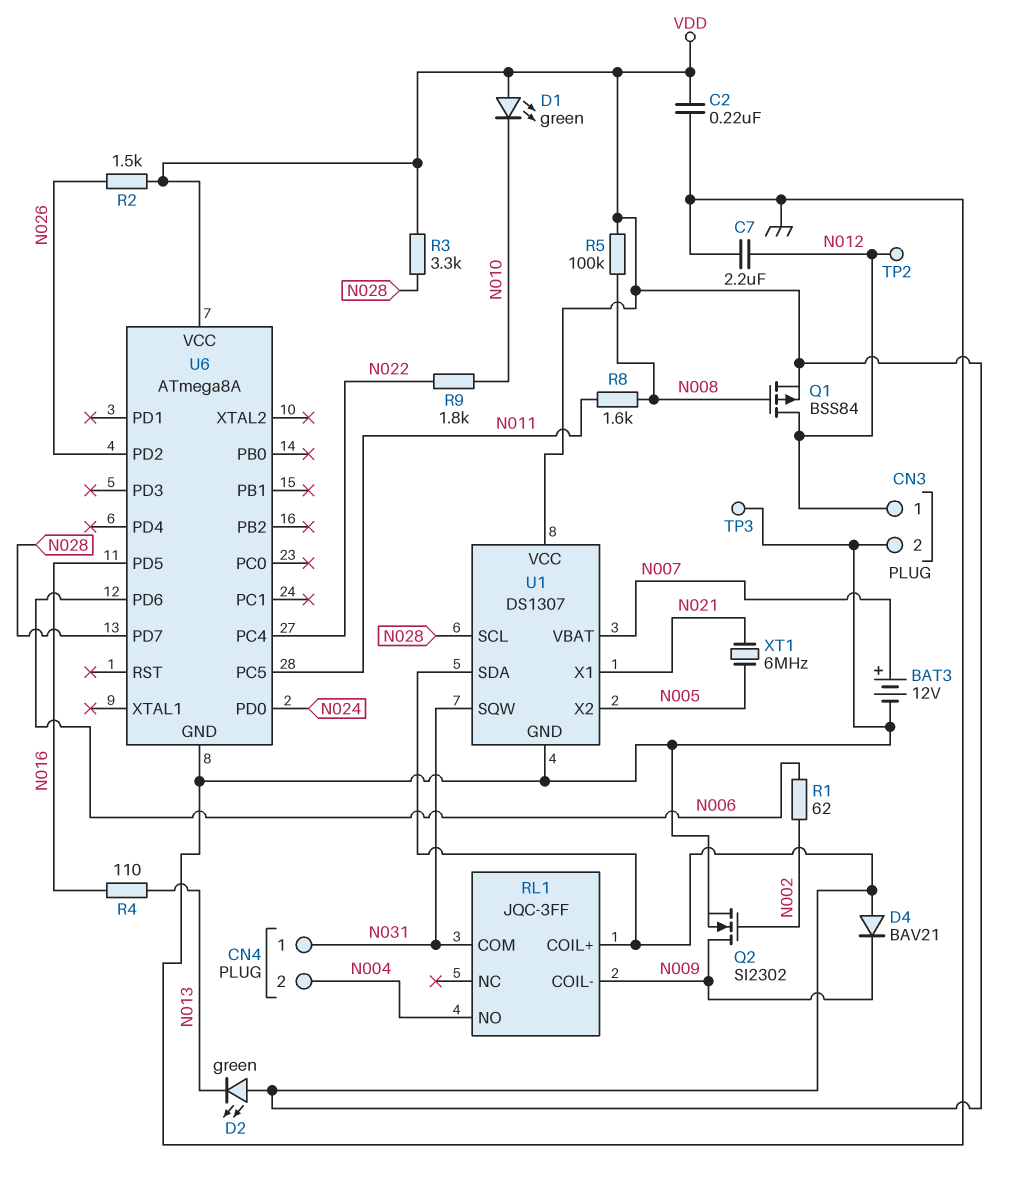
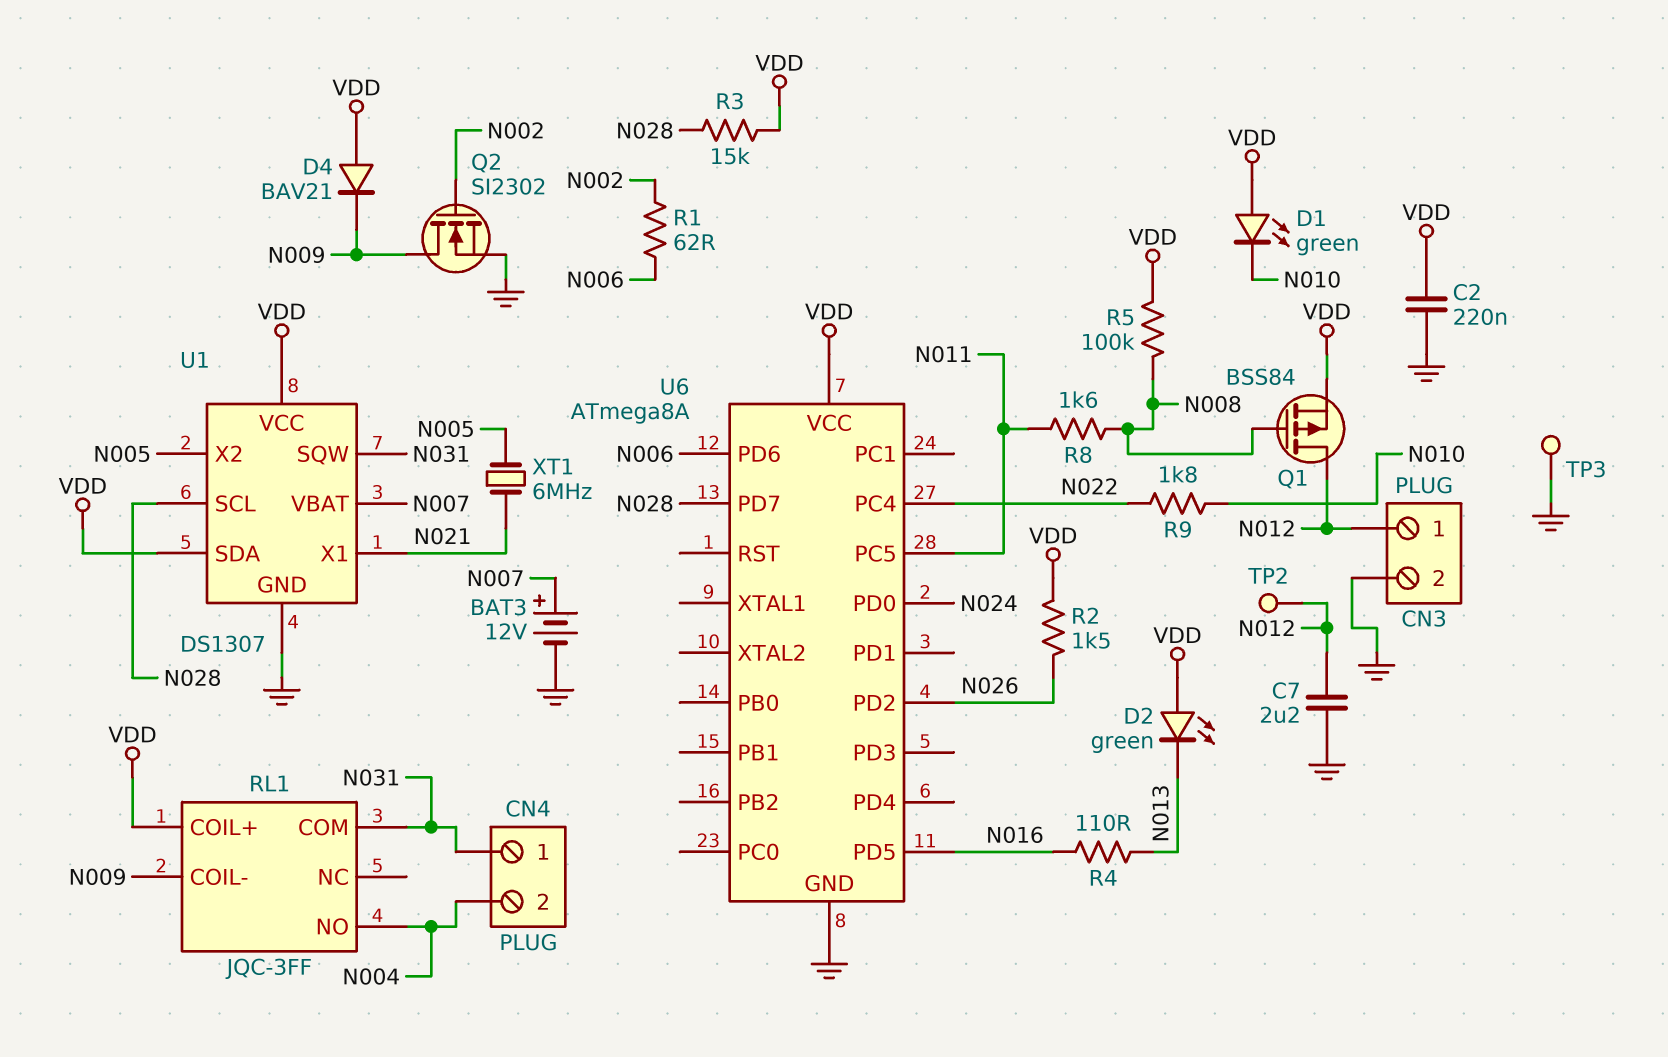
R3: 3.3k (N028, VDD) -> 15k (N028, VDD)

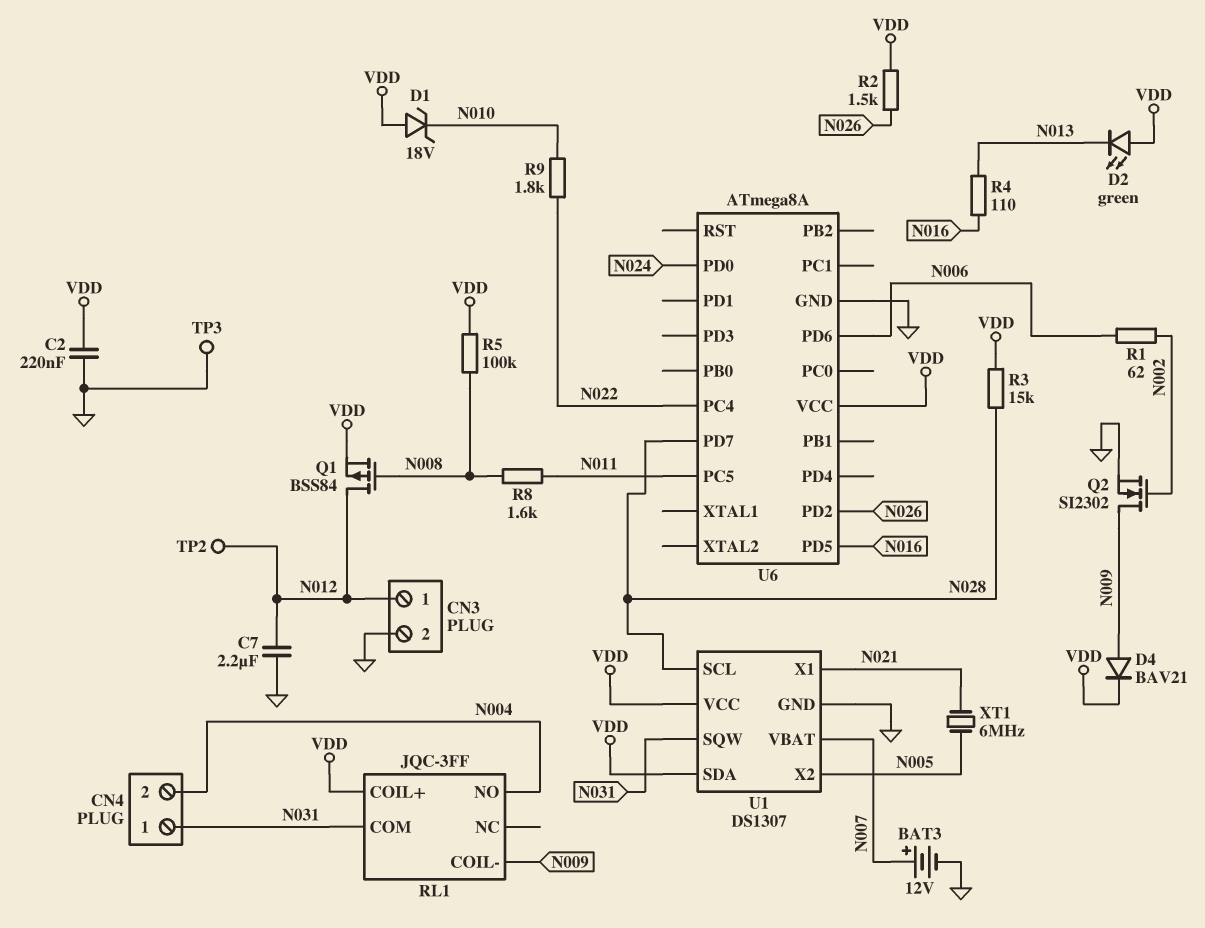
D1: LED green (A VDD, K N010) -> zener 18V (A VDD, K N010)
D4: diode BAV21 (A VDD, K N009) -> diode BAV21 (A N009, K VDD)

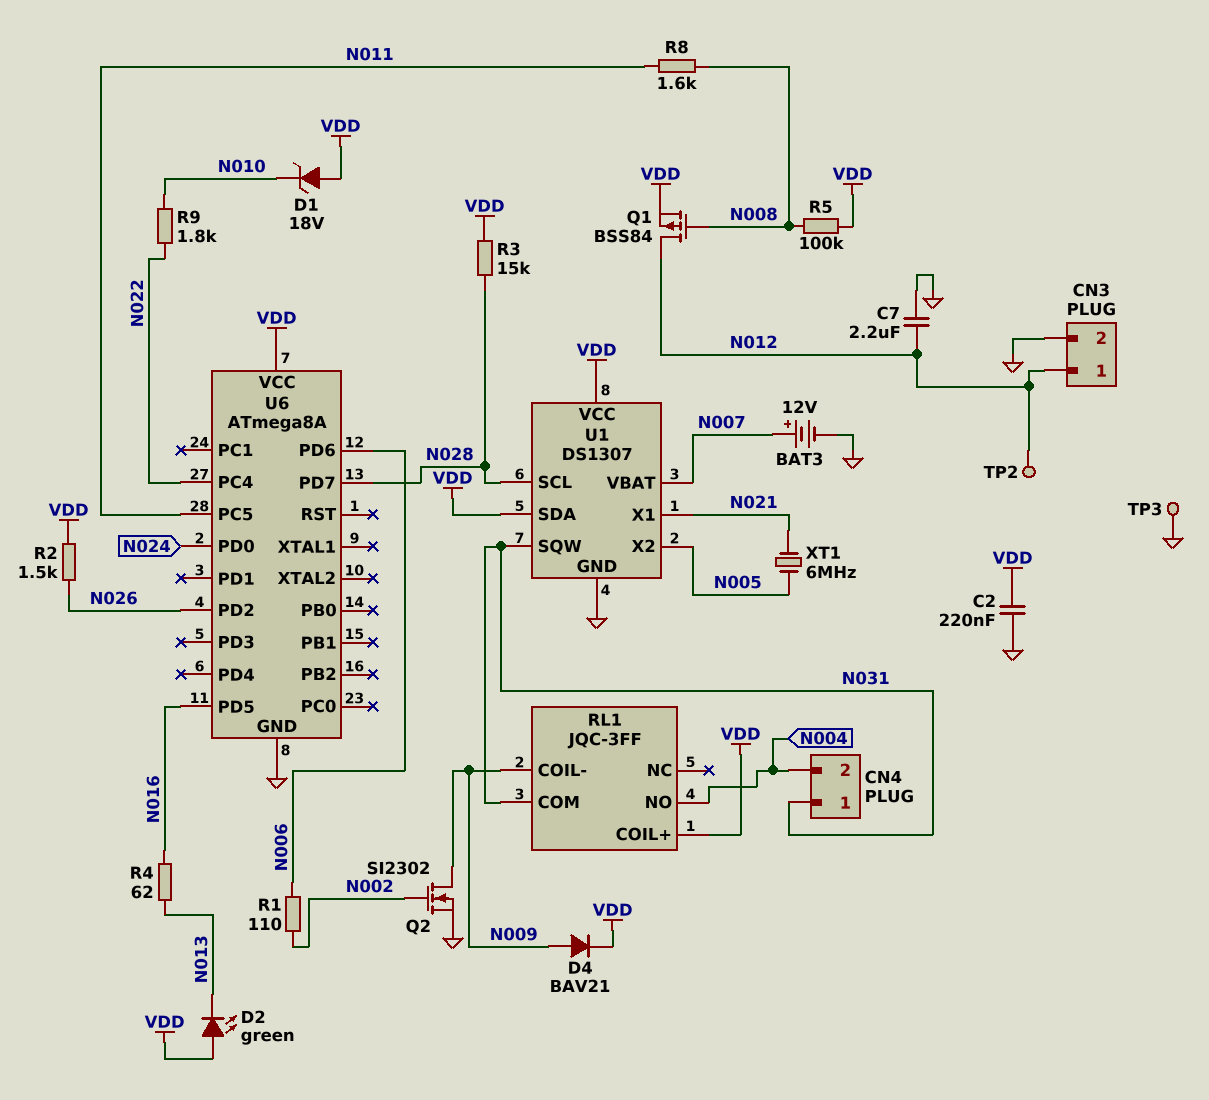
R1: 62 (N002, N006) -> 110 (N002, N006)
R4: 110 (N013, N016) -> 62 (N013, N016)

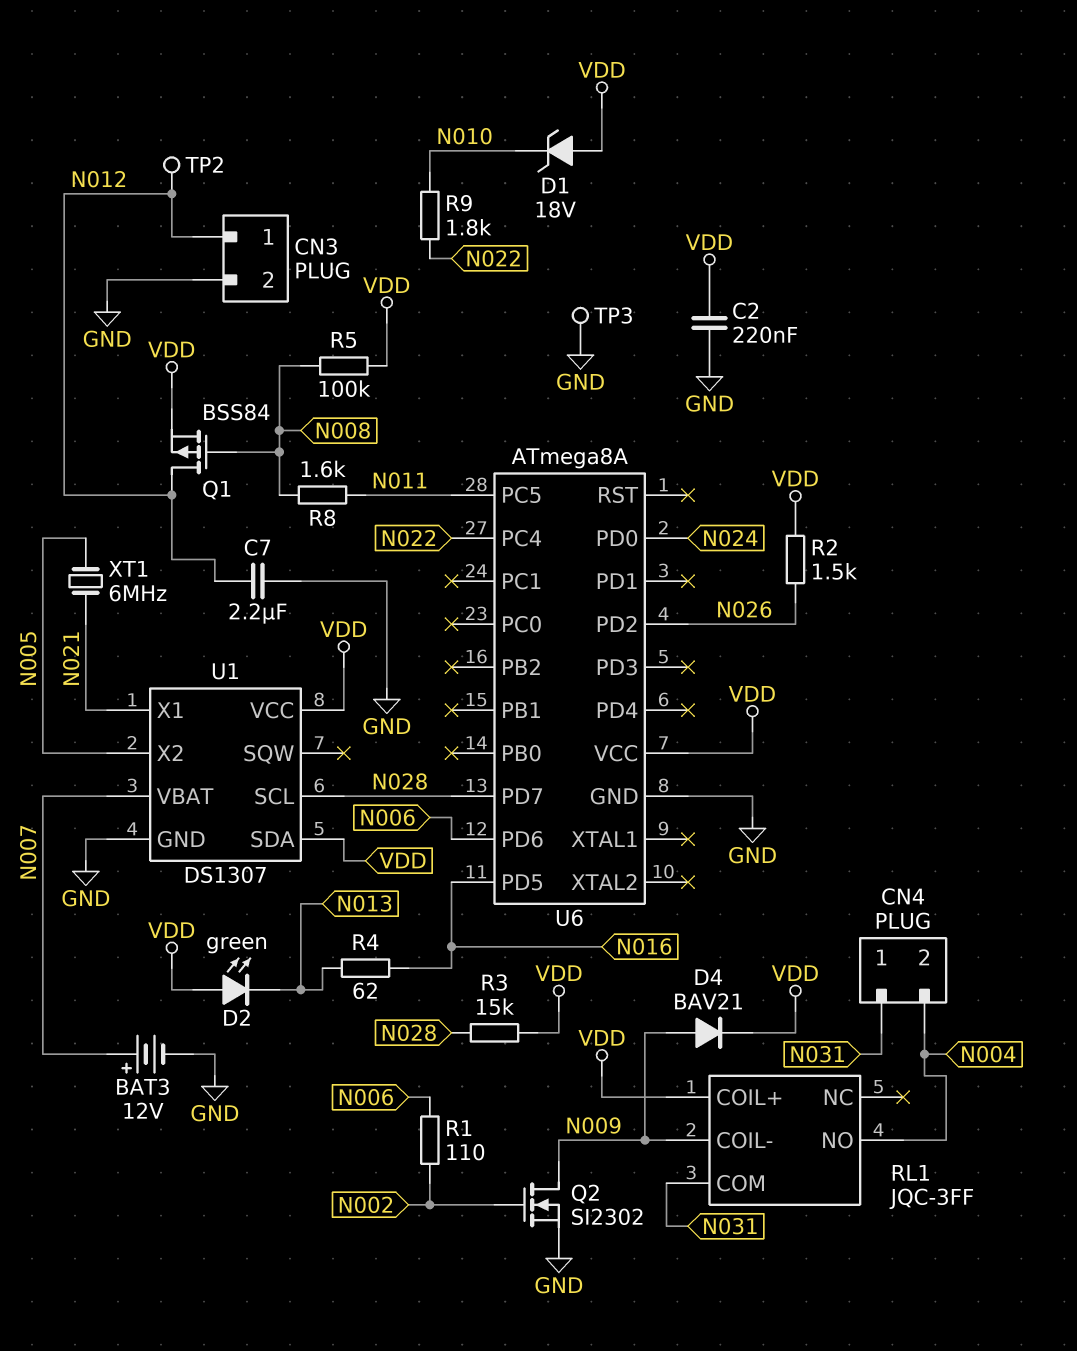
U1 pin SQW: N031 -> none

